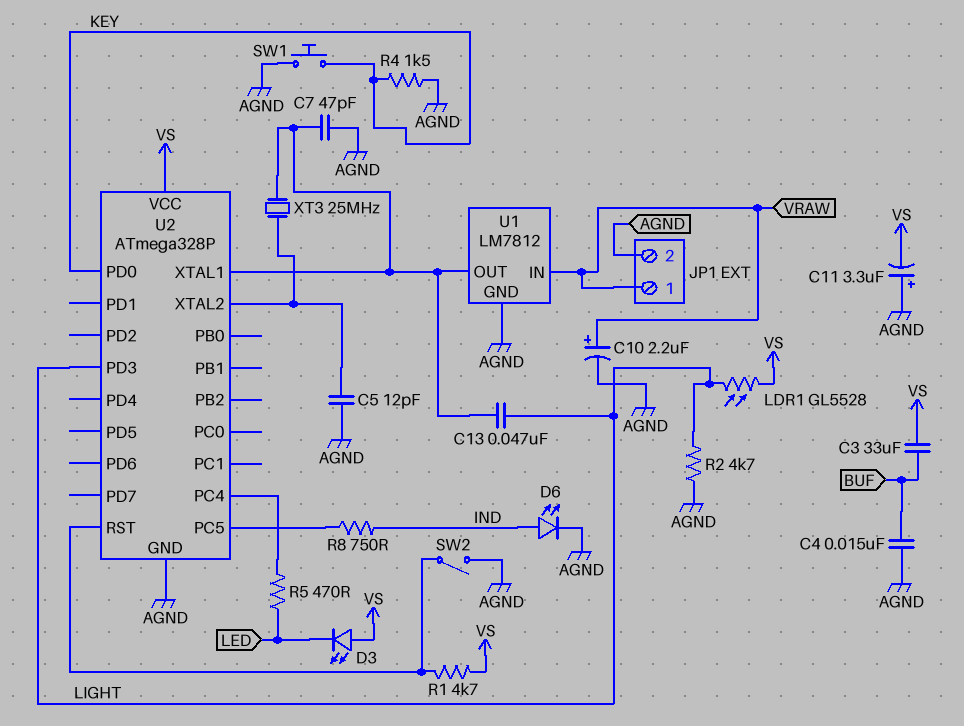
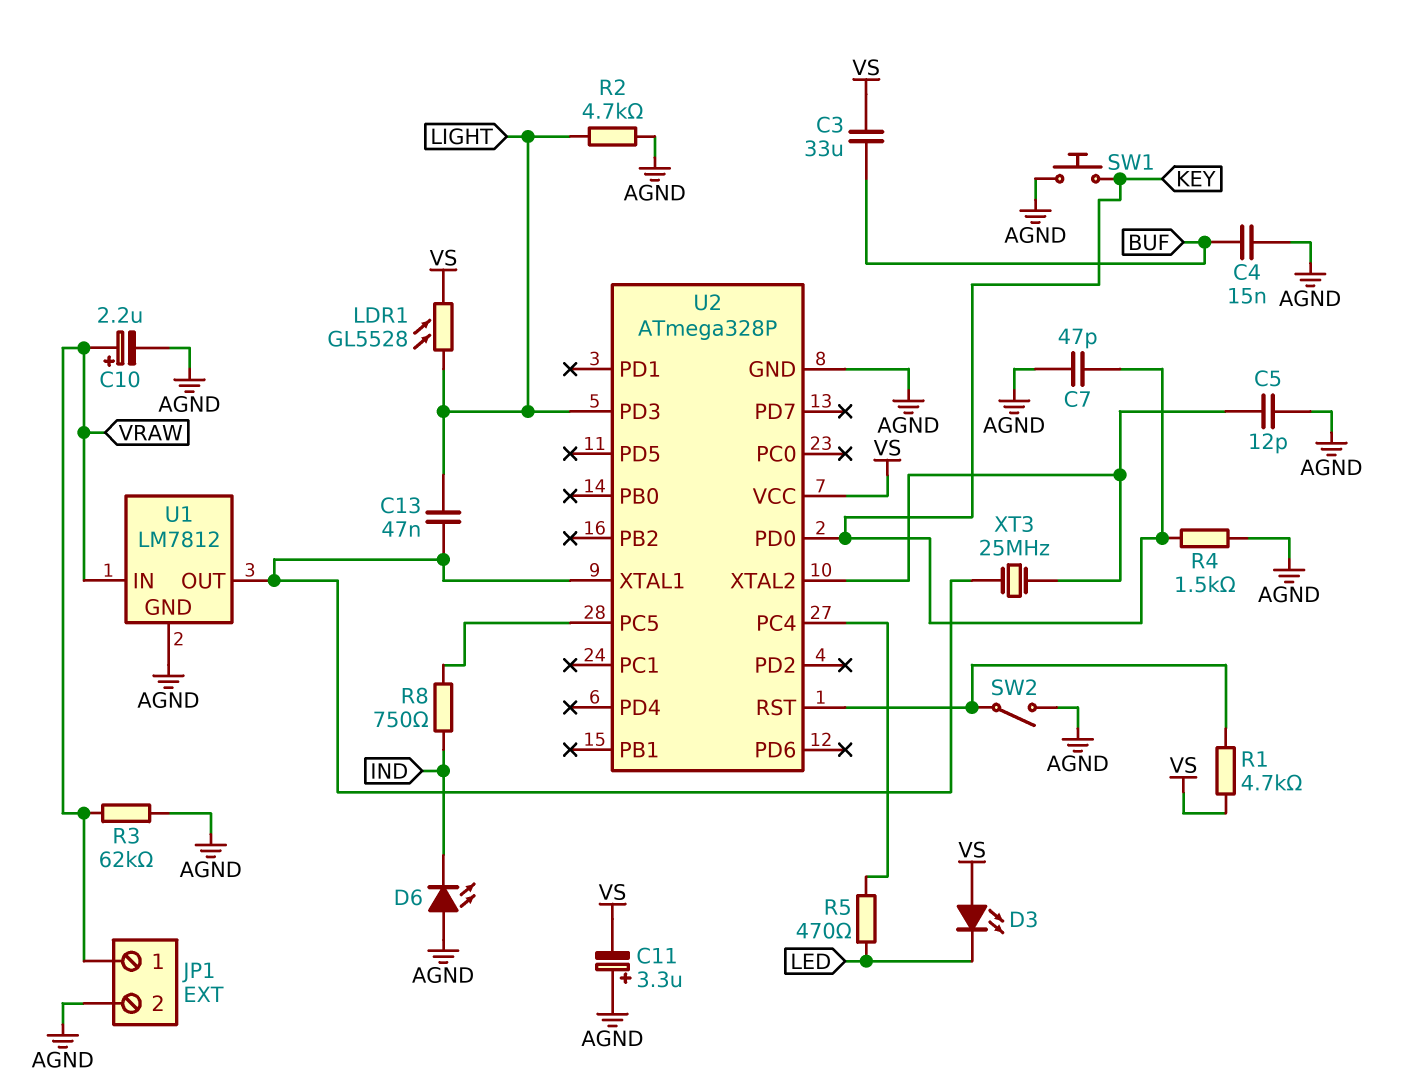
C7: 47pF (AGND, U1/OUT) -> 47pF (AGND, KEY)
D6: LED (A IND, K AGND) -> LED (A AGND, K IND)
R3: none -> 62k (AGND, VRAW)

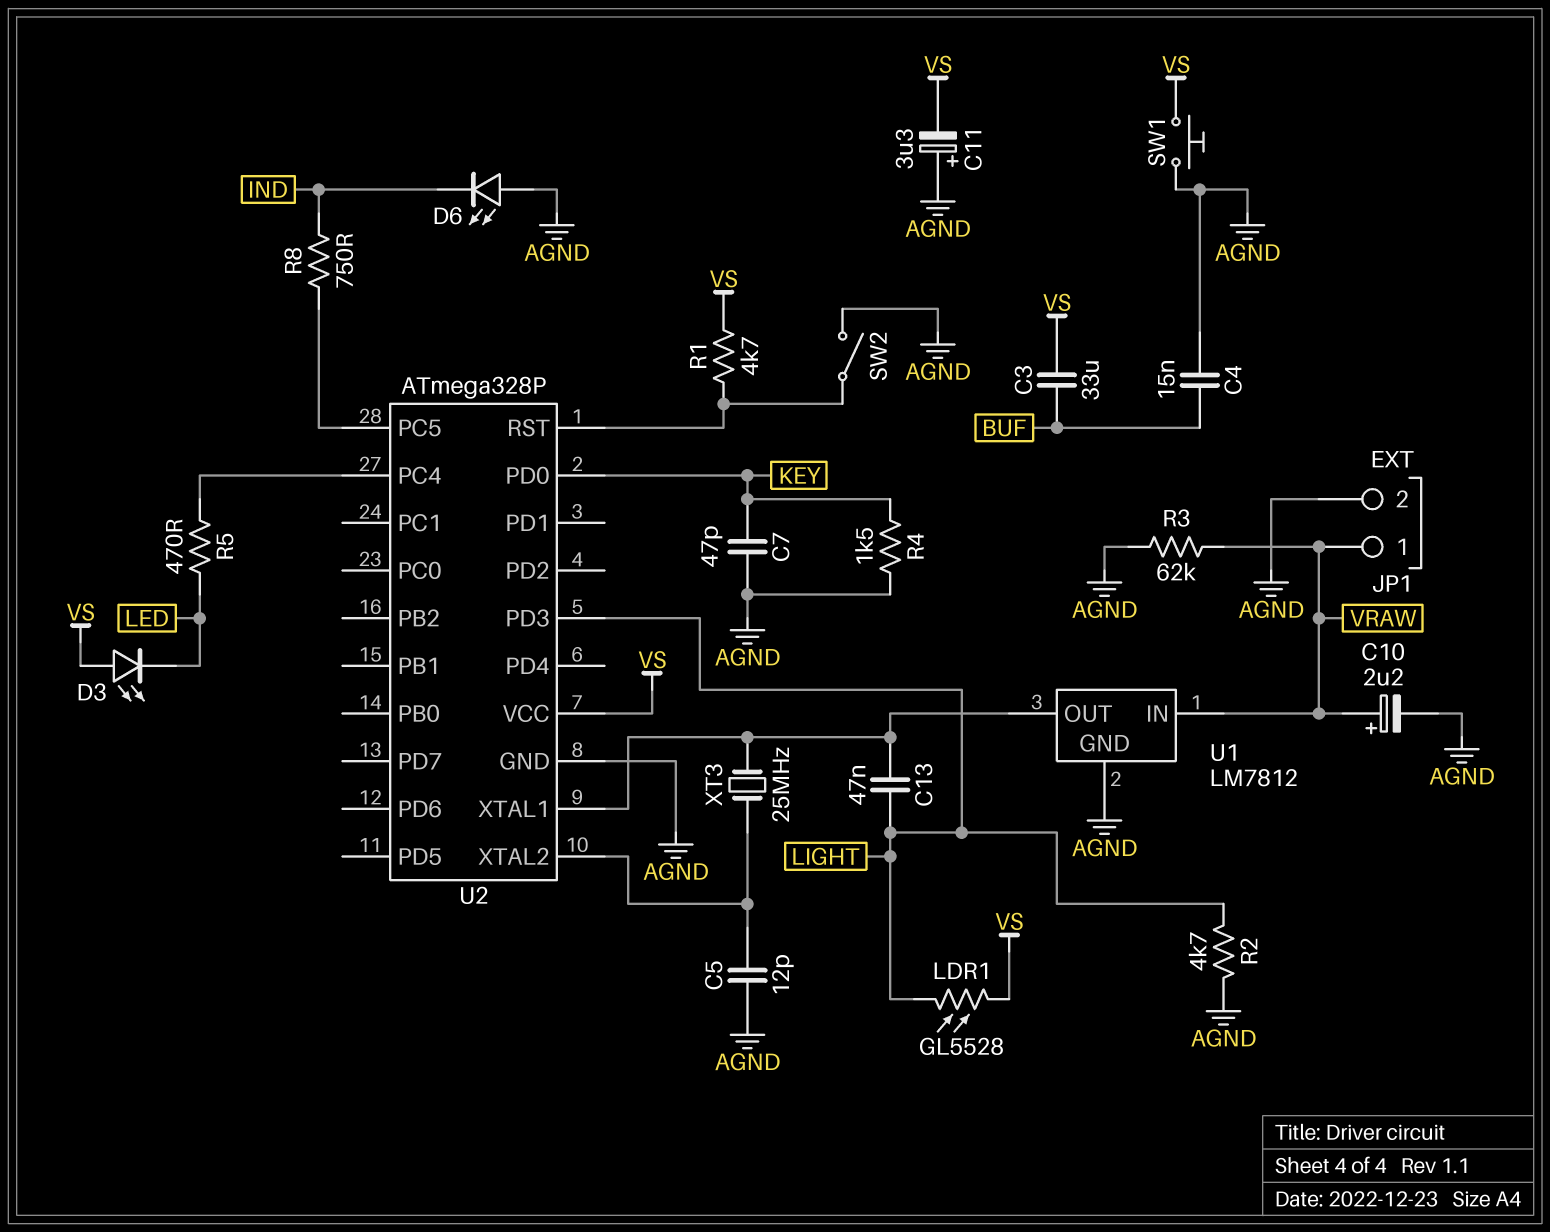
SW1: button (AGND, KEY) -> button (AGND, VS)

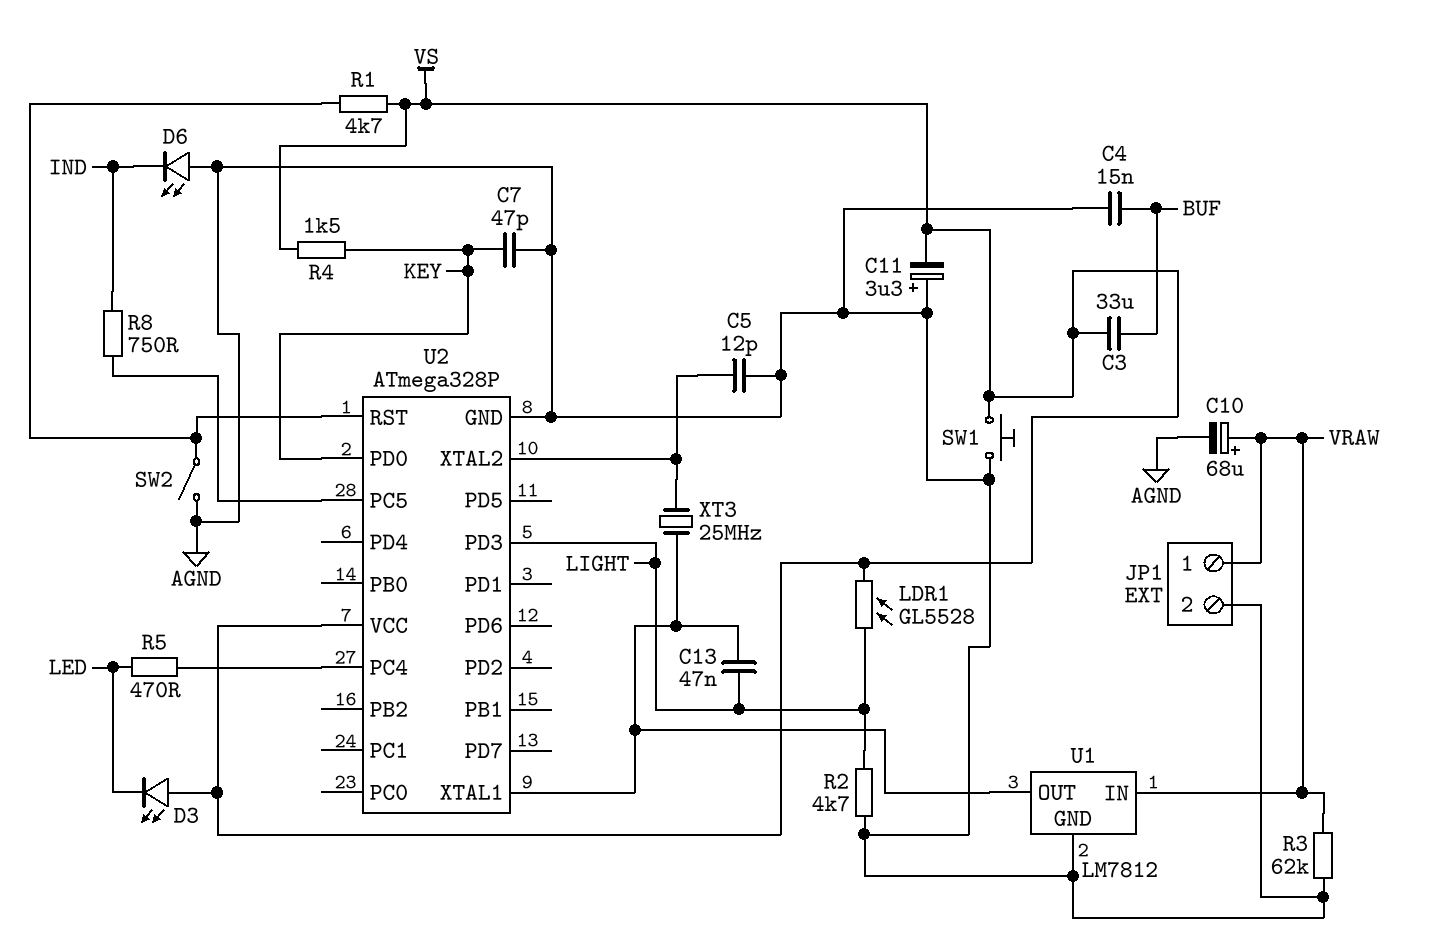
C10: 2.2uF (plus VRAW, minus AGND) -> 68uF (plus VRAW, minus AGND)
R4: 1.5k (AGND, KEY) -> 1.5k (KEY, VS)

